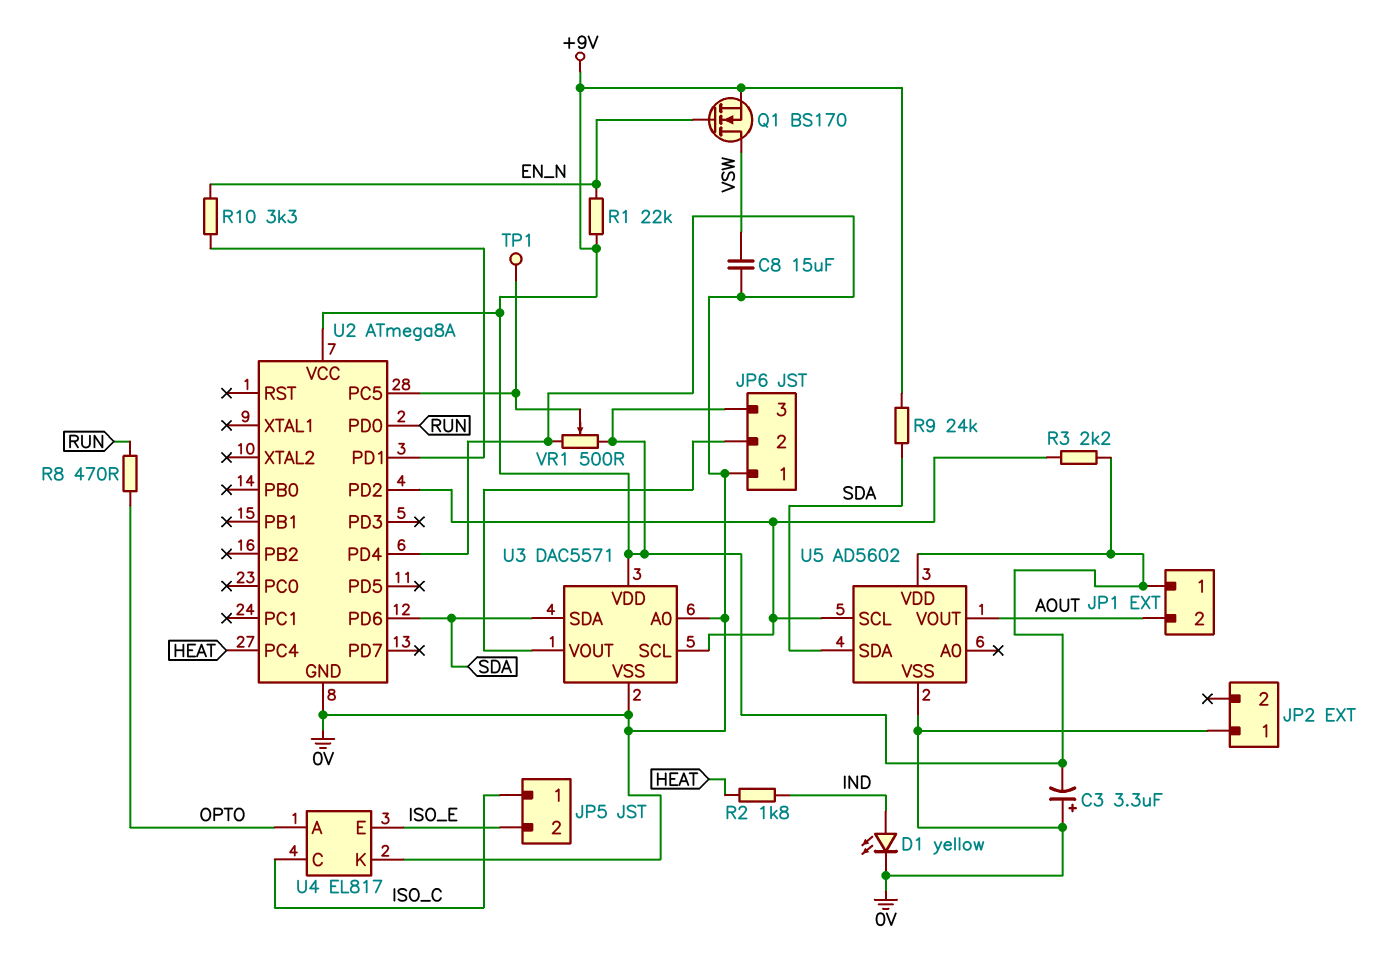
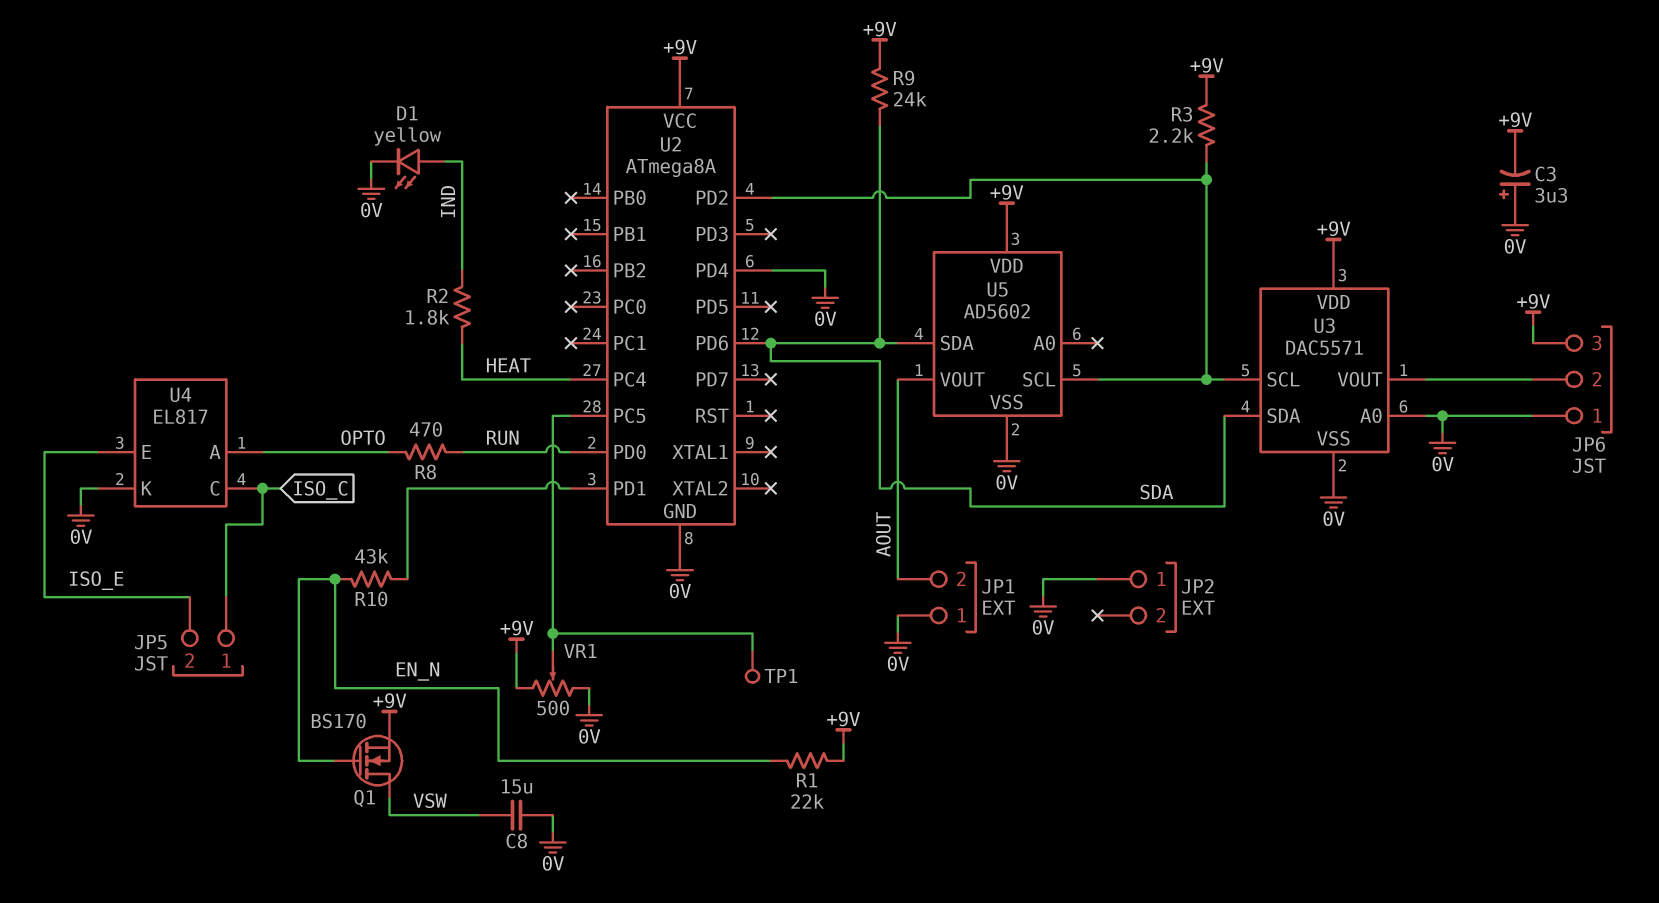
JP1 pin 1: +9V -> 0V
R10: 3.3k (EN_N, U2/PD1) -> 43k (EN_N, U2/PD1)

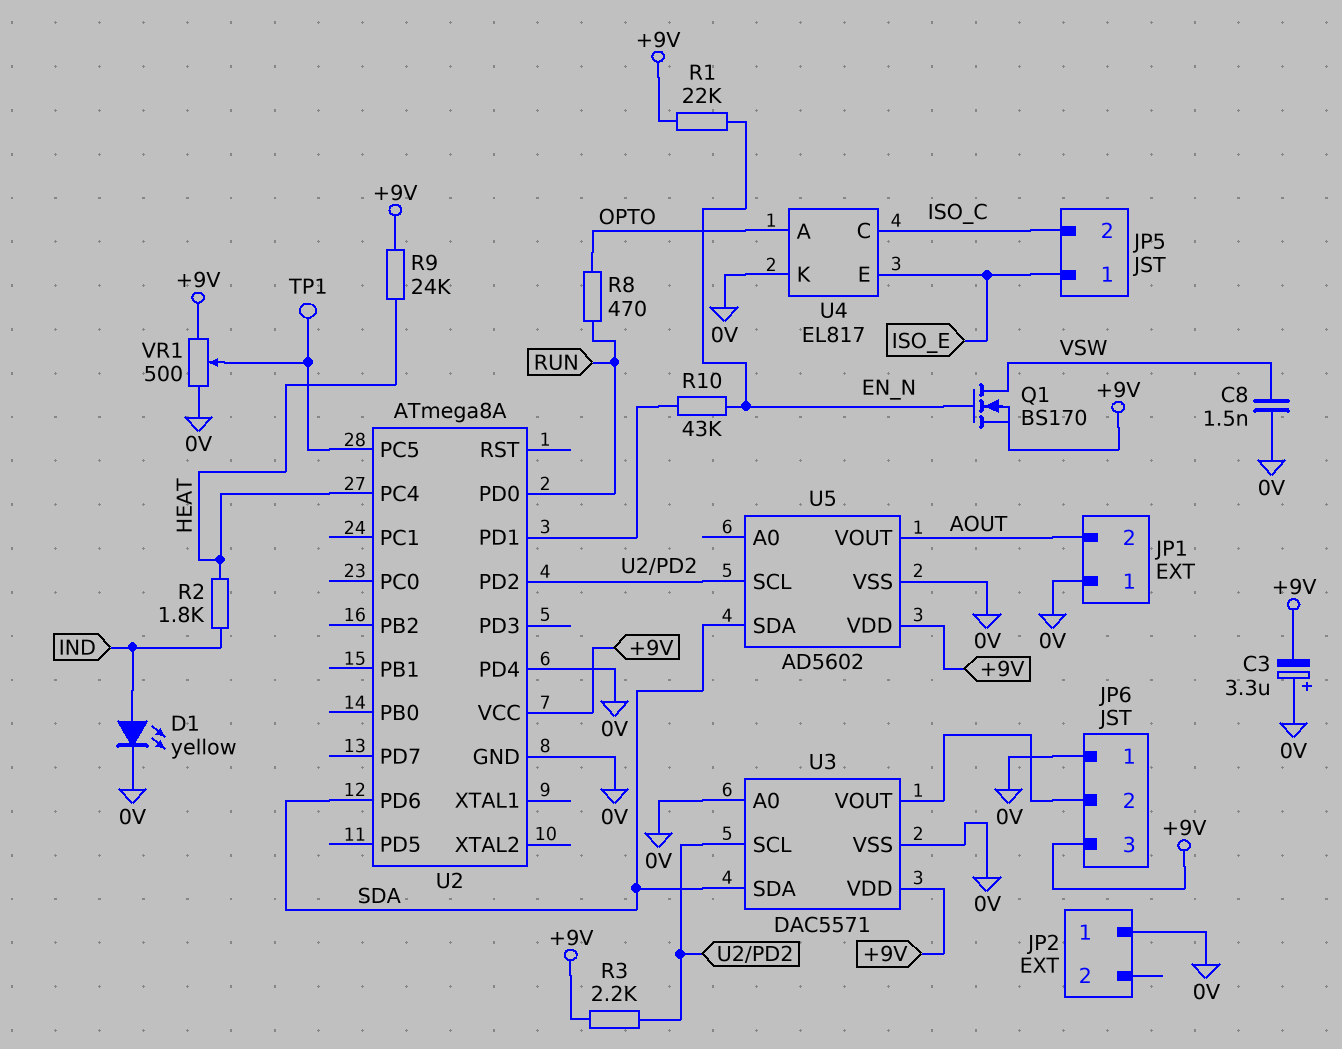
C8: 15uF (0V, VSW) -> 1.5nF (0V, VSW)
JP5 pin 1: ISO_C -> ISO_E
JP5 pin 2: ISO_E -> ISO_C
R9: 24k (+9V, SDA) -> 24k (+9V, HEAT)

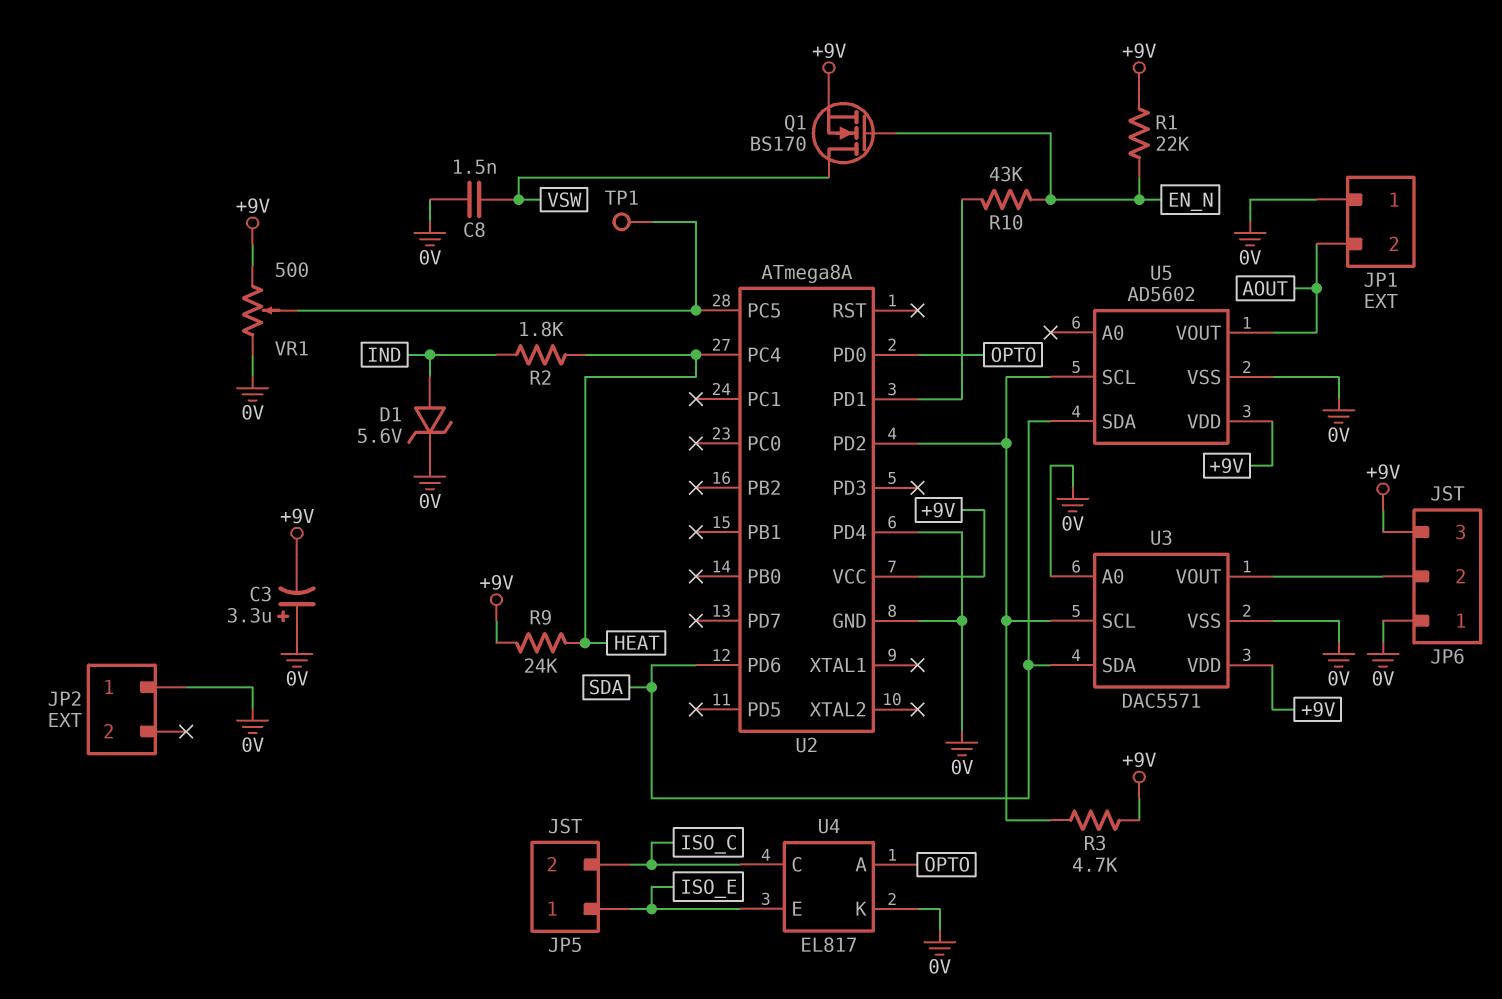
D1: LED yellow (A IND, K 0V) -> zener 5.6V (A IND, K 0V)
R3: 2.2k (+9V, U2/PD2) -> 4.7k (+9V, U2/PD2)
R8: 470 (OPTO, RUN) -> none
U2 pin PD0: RUN -> OPTO

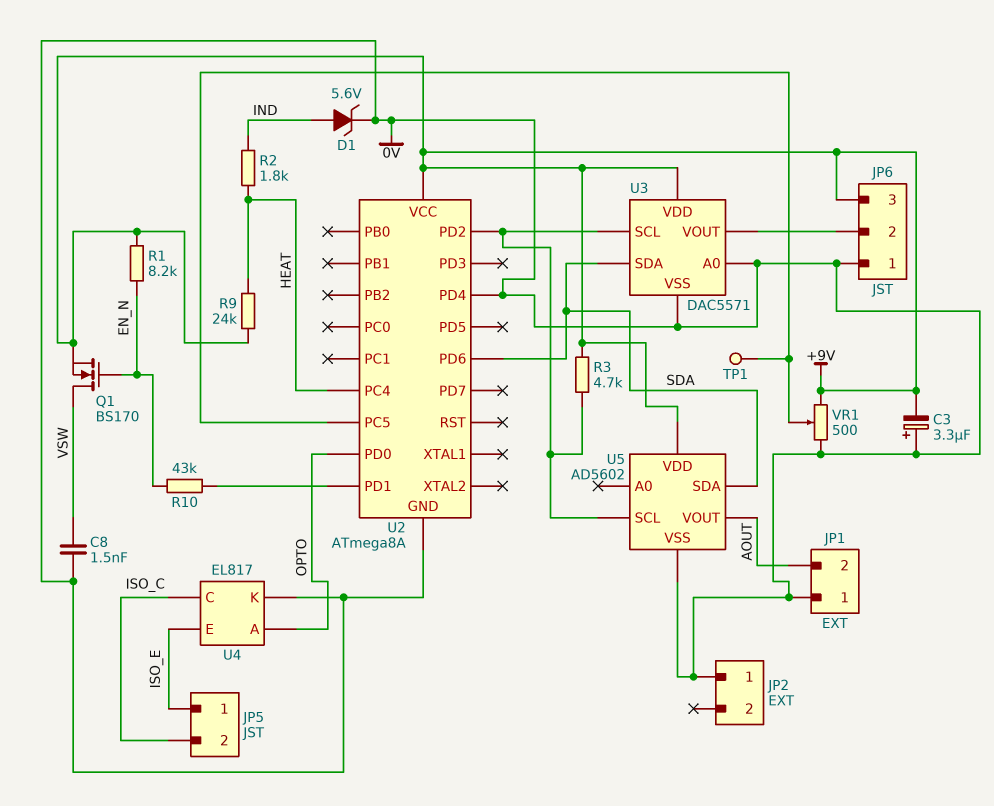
R1: 22k (+9V, EN_N) -> 8.2k (+9V, EN_N)

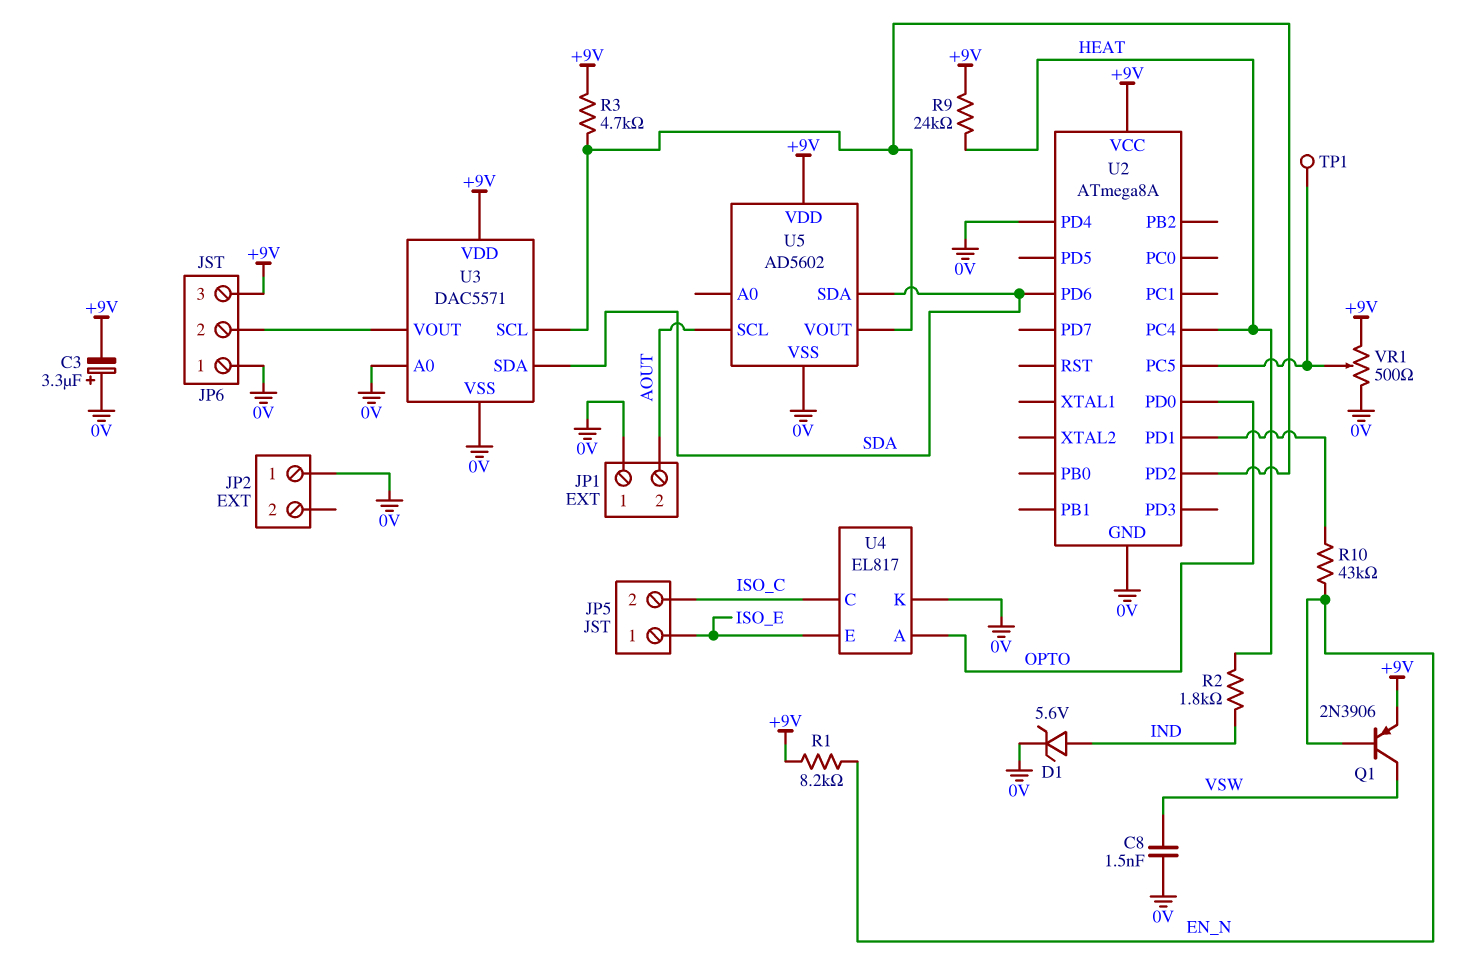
Q1: NMOS BS170 (G EN_N, D VSW, S +9V) -> PNP 2N3906 (B EN_N, C VSW, E +9V)
U5 pin SCL: U2/PD2 -> AOUT
U5 pin VOUT: AOUT -> U2/PD2

